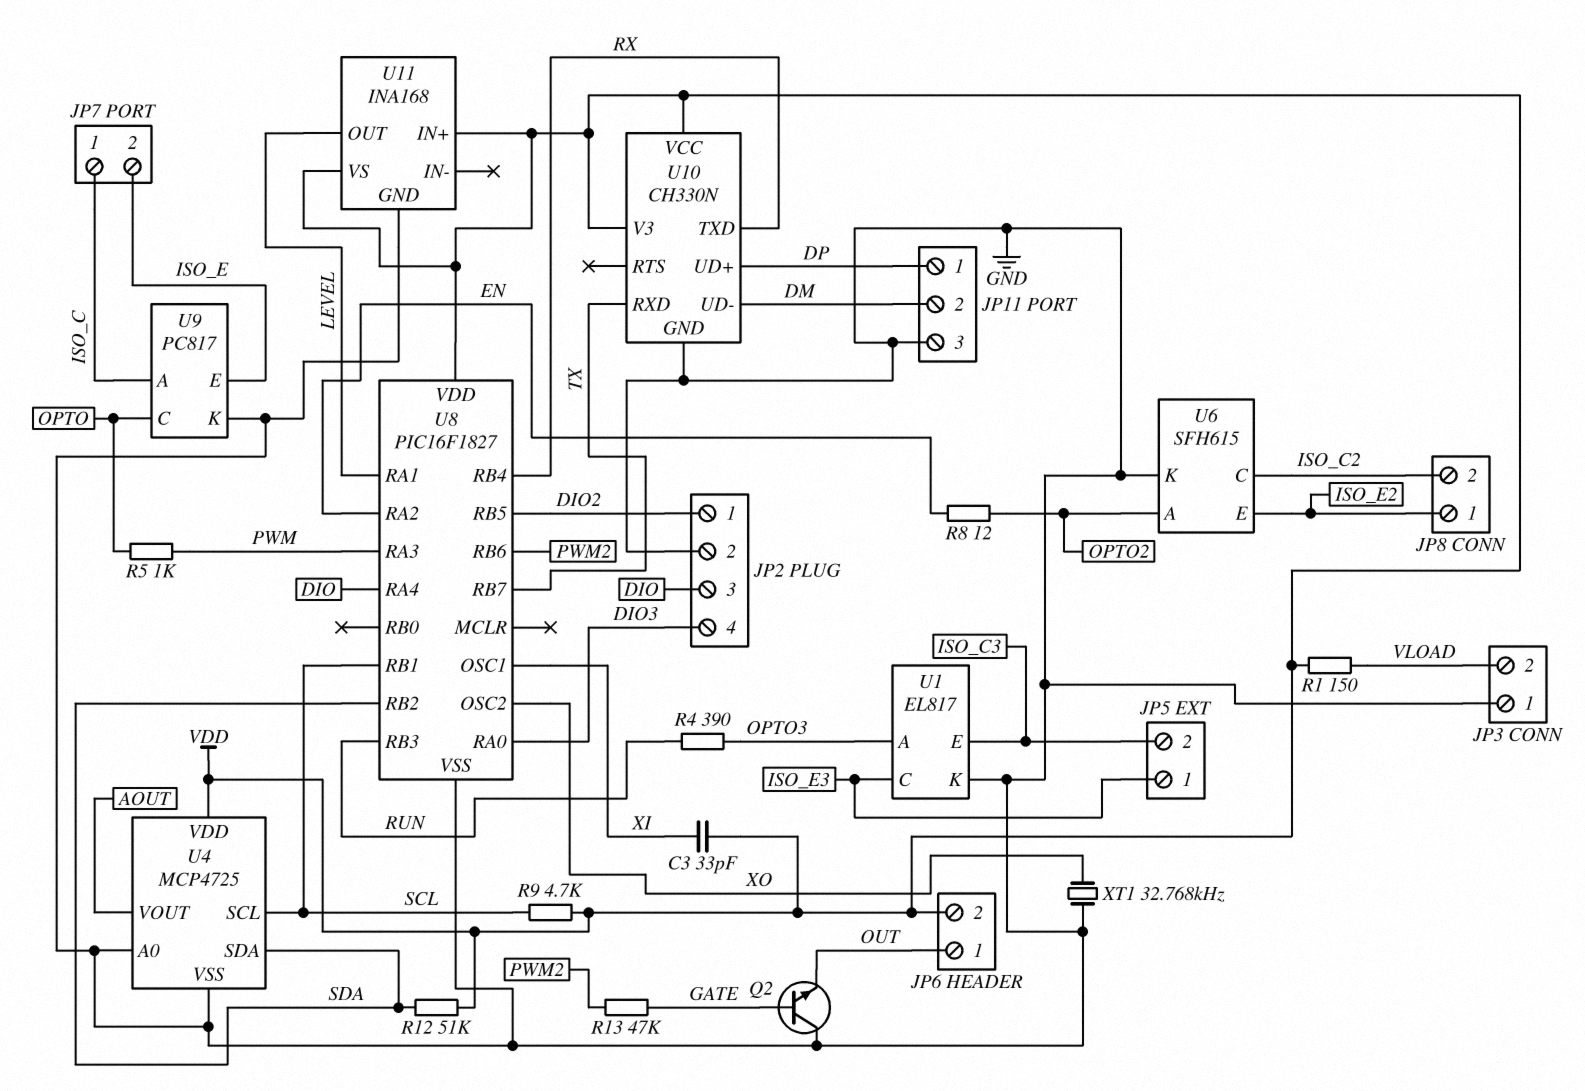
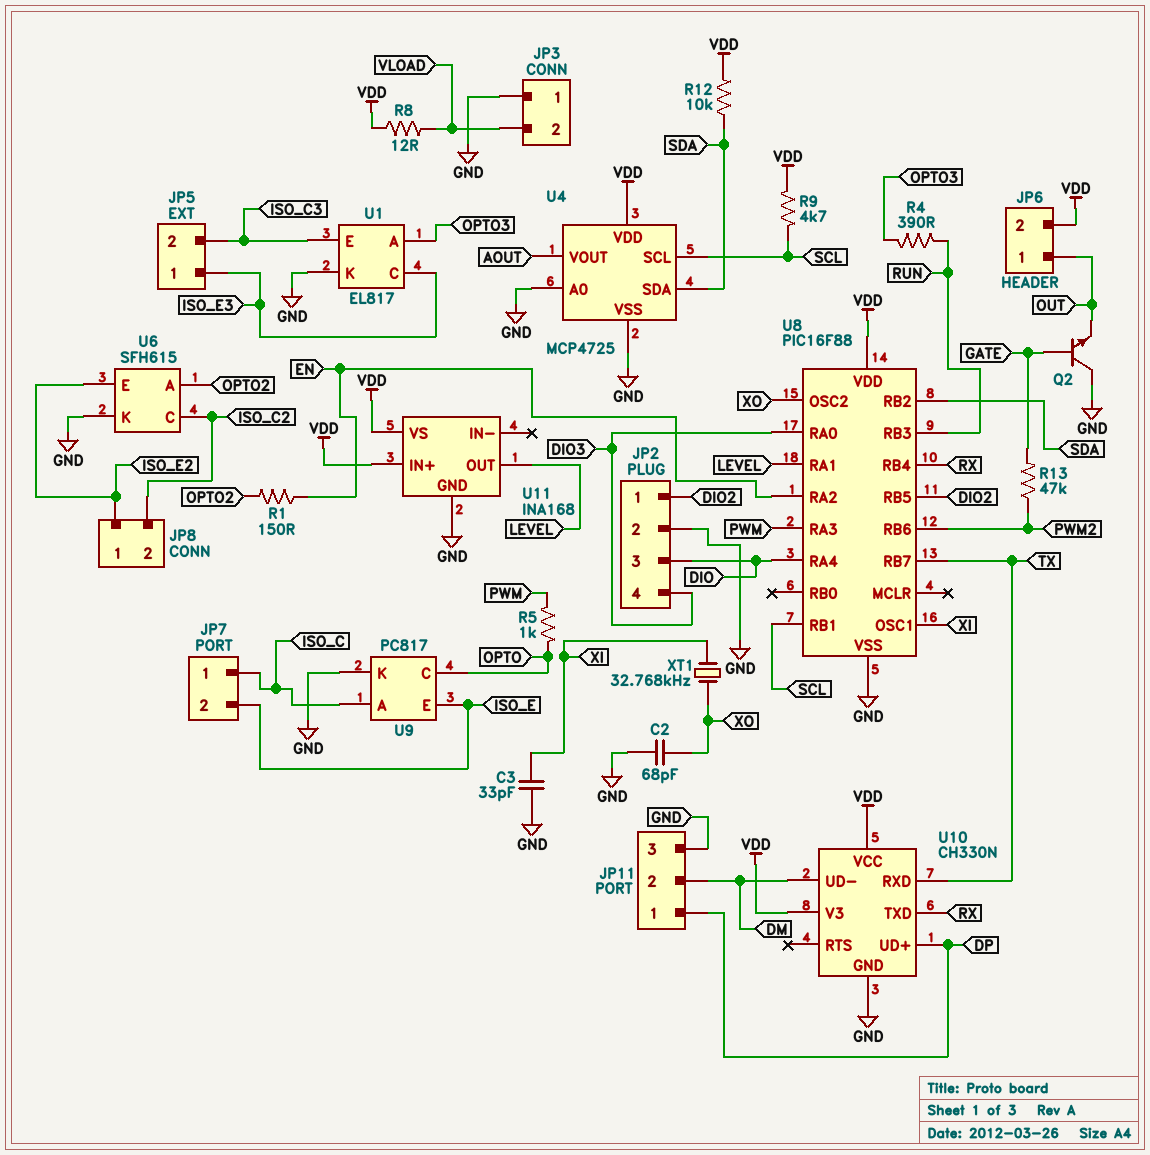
C2: none -> 68pF (GND, XO)
C3: 33pF (VDD, XI) -> 33pF (GND, XI)
R1: 150 (VDD, VLOAD) -> 150 (EN, OPTO2)
R8: 12 (EN, OPTO2) -> 12 (VDD, VLOAD)
R12: 51k (SDA, VDD) -> 10k (SDA, VDD)
U8: PIC16F1827 -> PIC16F88
XT1: 32.768kHz (GND, XO) -> 32.768kHz (XI, XO)

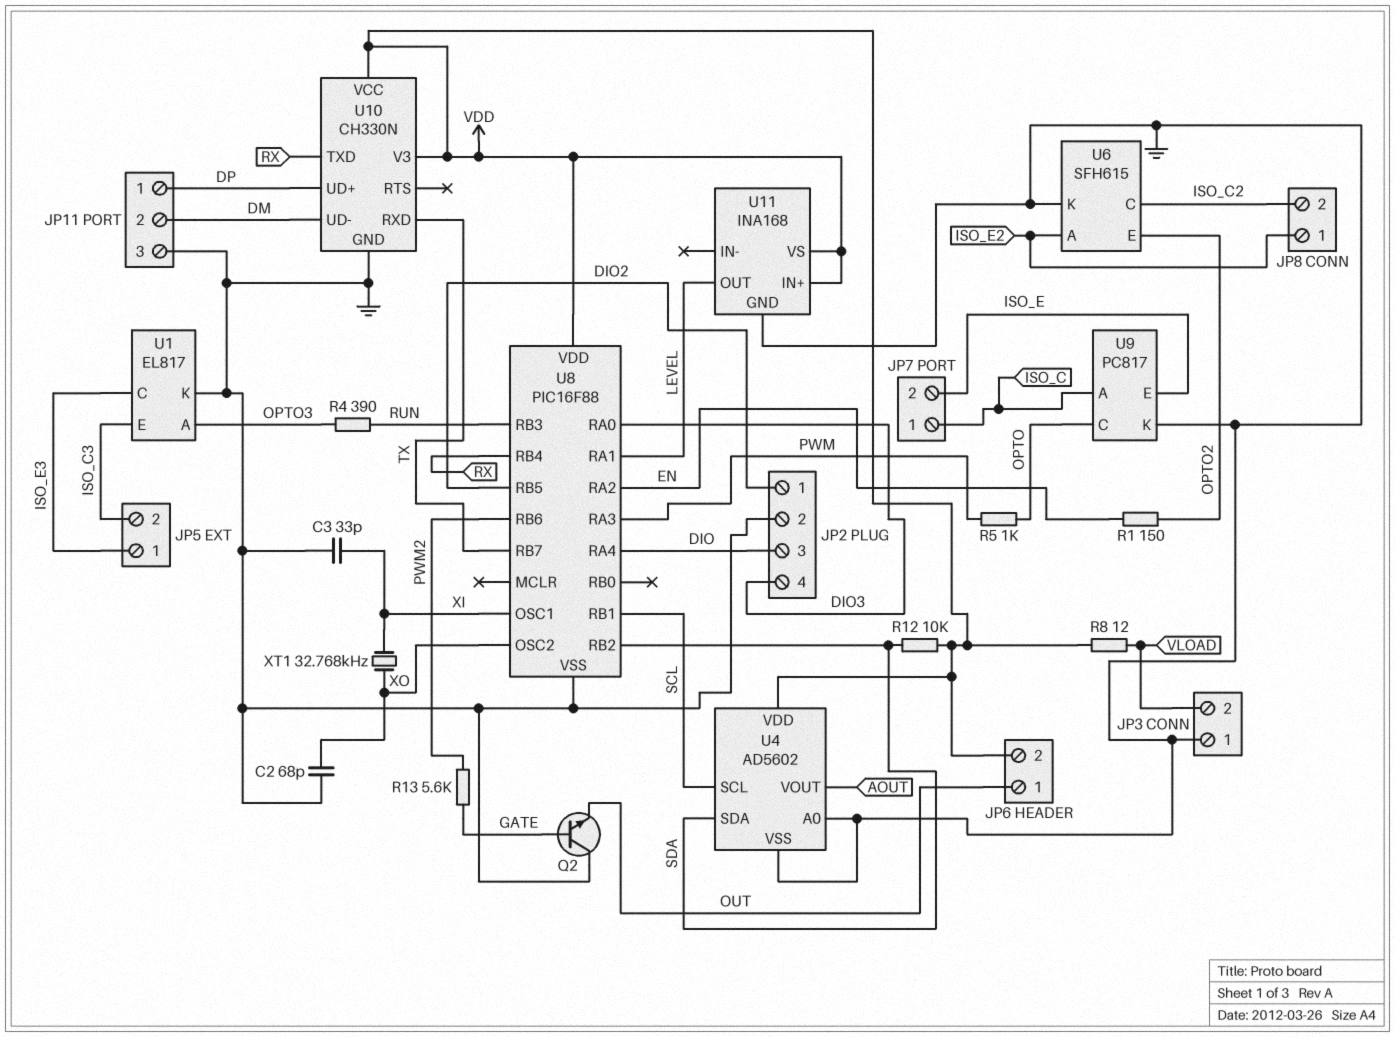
R9: 4.7k (SCL, VDD) -> none
R13: 47k (GATE, PWM2) -> 5.6k (GATE, PWM2)
U4: MCP4725 -> AD5602
U6 pin A: OPTO2 -> ISO_E2
U6 pin E: ISO_E2 -> OPTO2

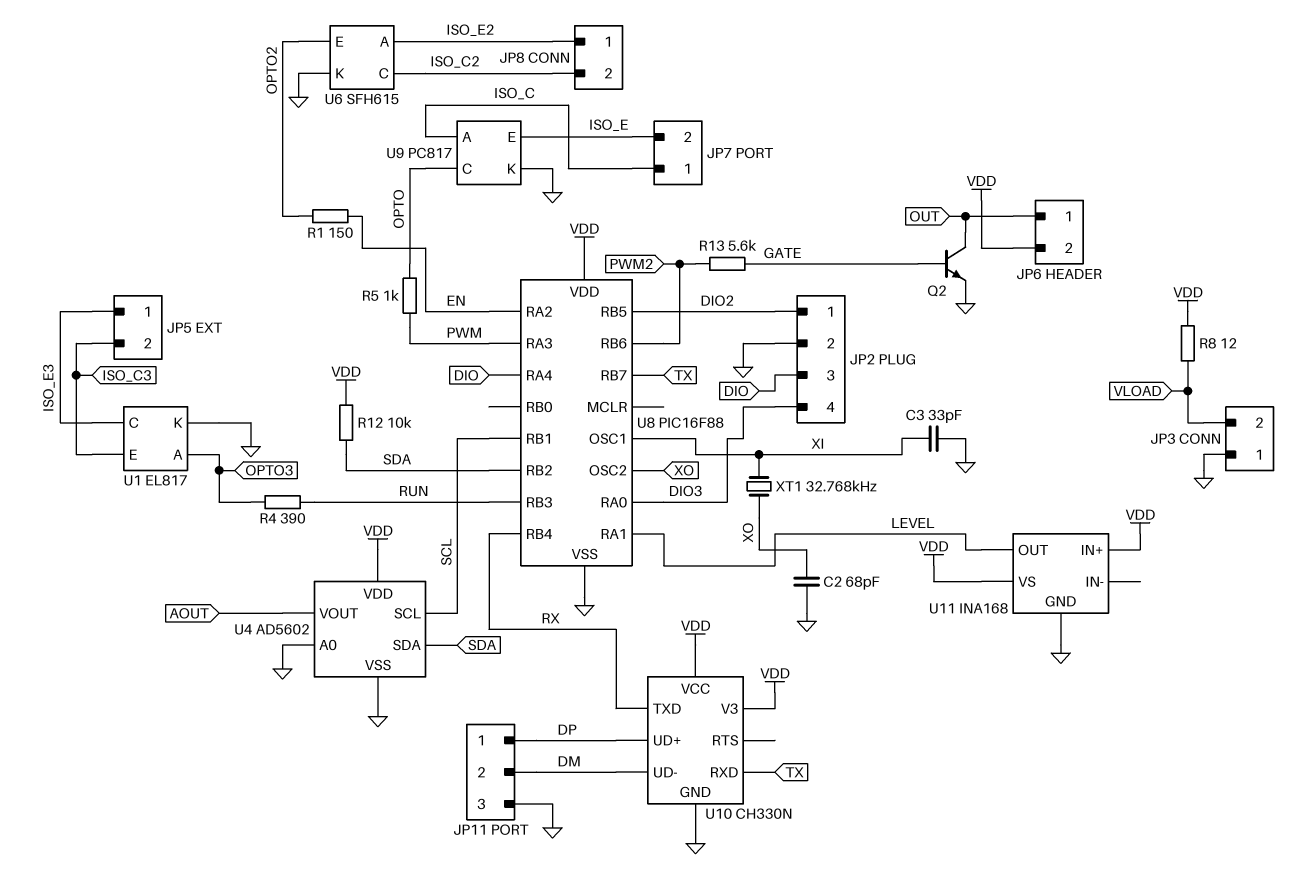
Q2: NPN (B GATE, C GND, E OUT) -> NPN (B GATE, C OUT, E GND)

